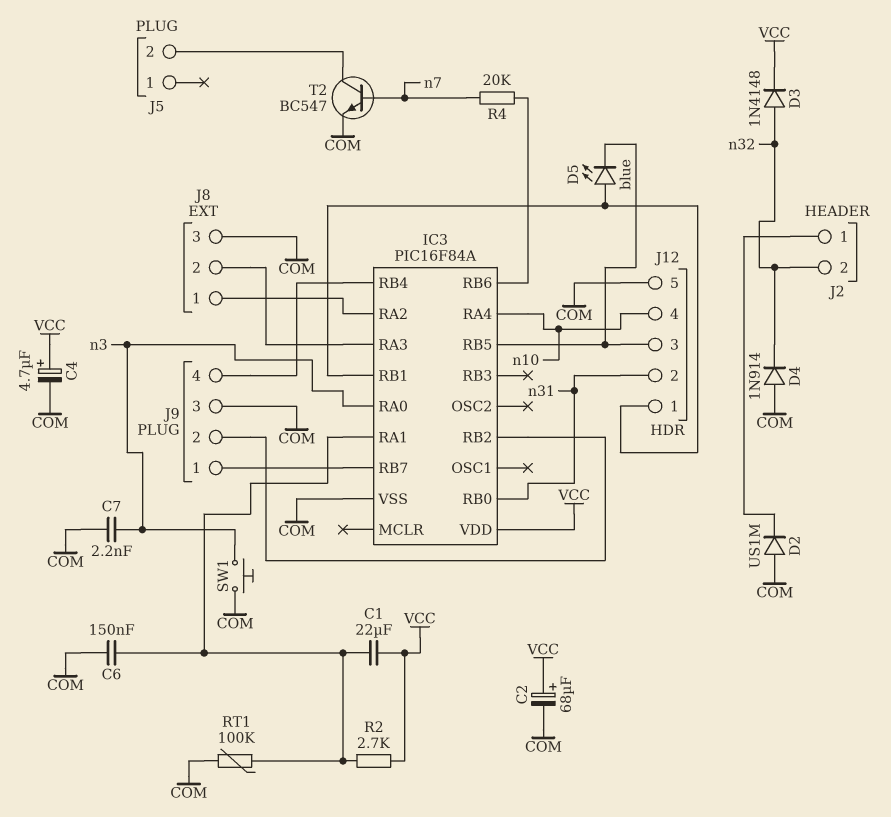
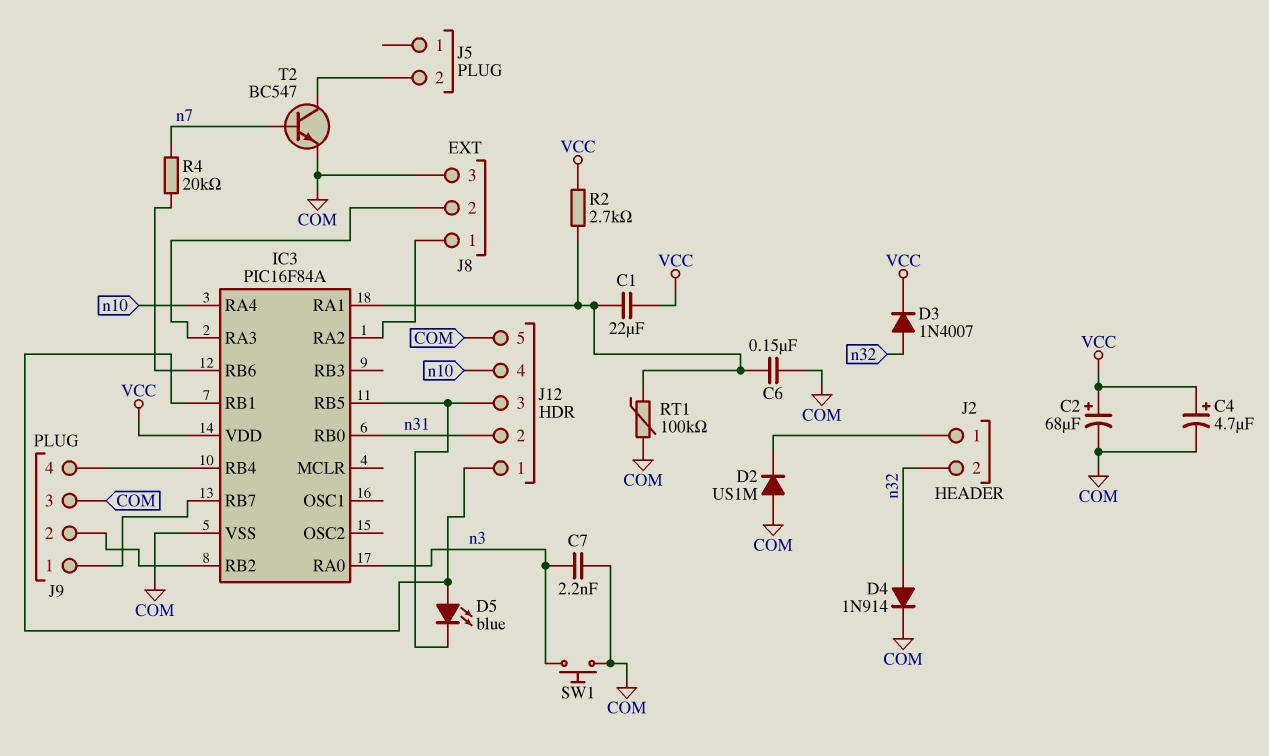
D3: diode 1N4148 (A n32, K VCC) -> diode 1N4007 (A n32, K VCC)
D4: diode 1N914 (A COM, K n32) -> diode 1N914 (A n32, K COM)

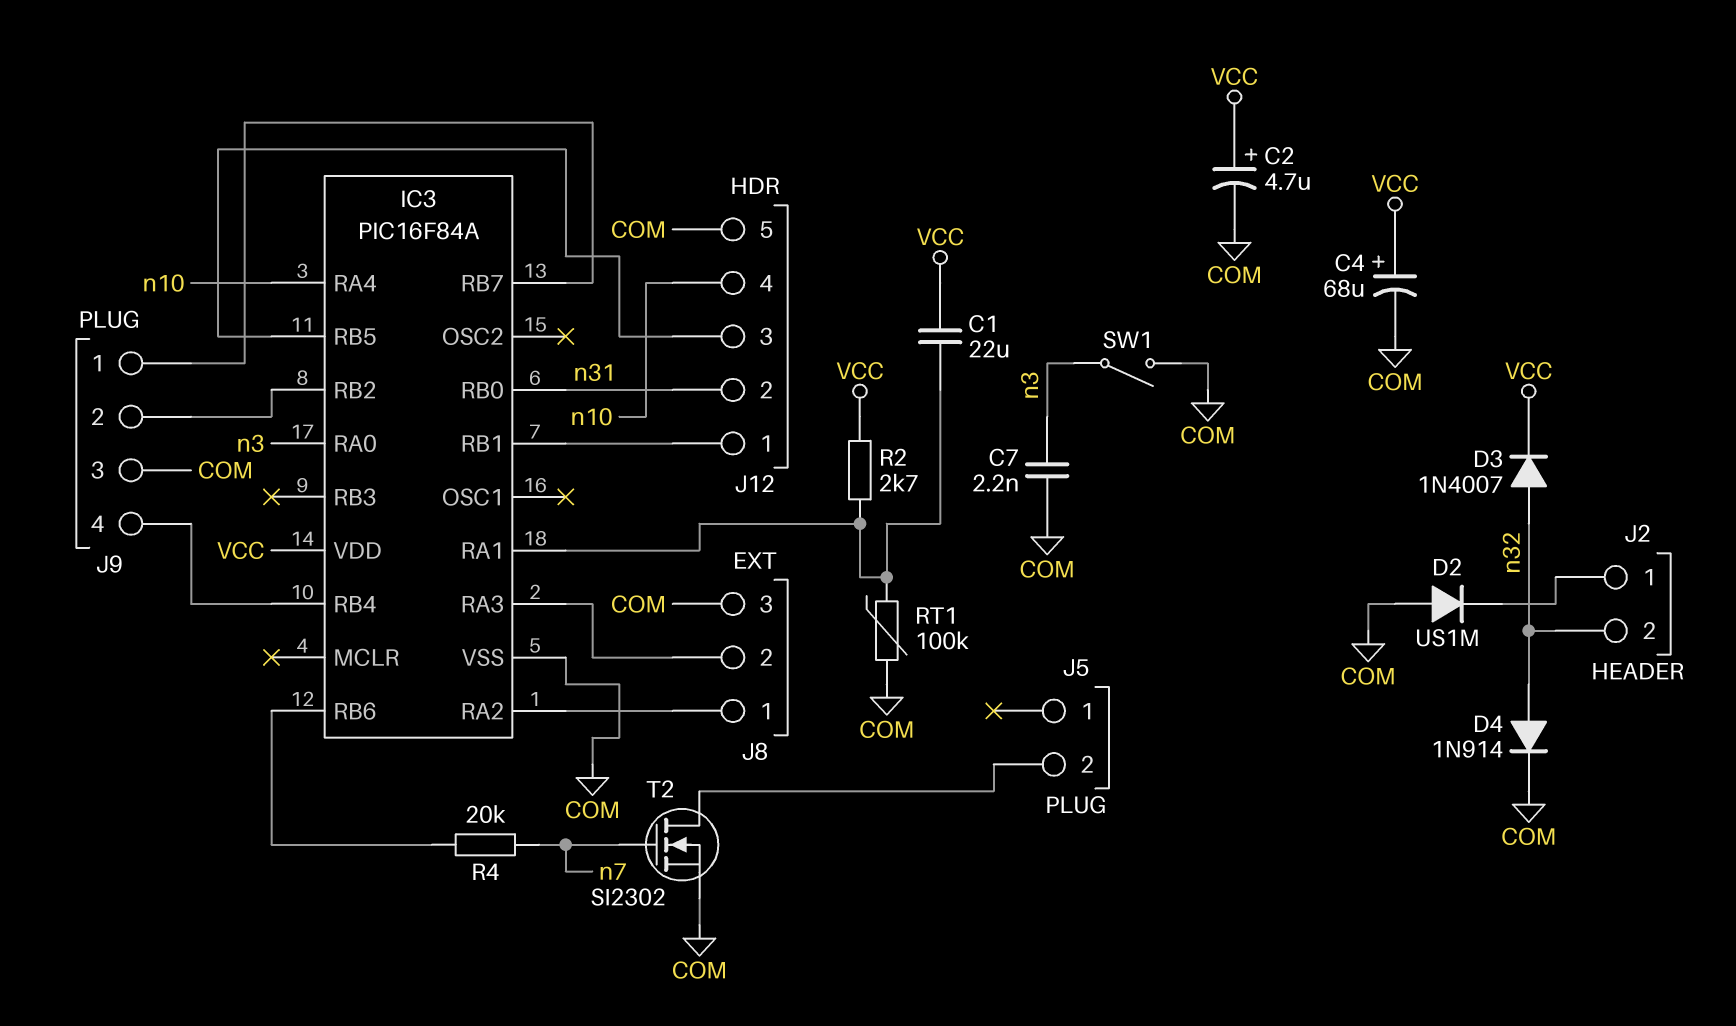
C2: 68uF (plus VCC, minus COM) -> 4.7uF (plus VCC, minus COM)
C4: 4.7uF (plus VCC, minus COM) -> 68uF (plus VCC, minus COM)
C6: 150nF (COM, IC3/RA1) -> none
D5: LED blue (A IC3/RB1, K IC3/RB5) -> none
SW1: button (COM, n3) -> switch (COM, n3)
T2: NPN BC547 (B n7, C J5/2, E COM) -> NMOS SI2302 (G n7, D J5/2, S COM)

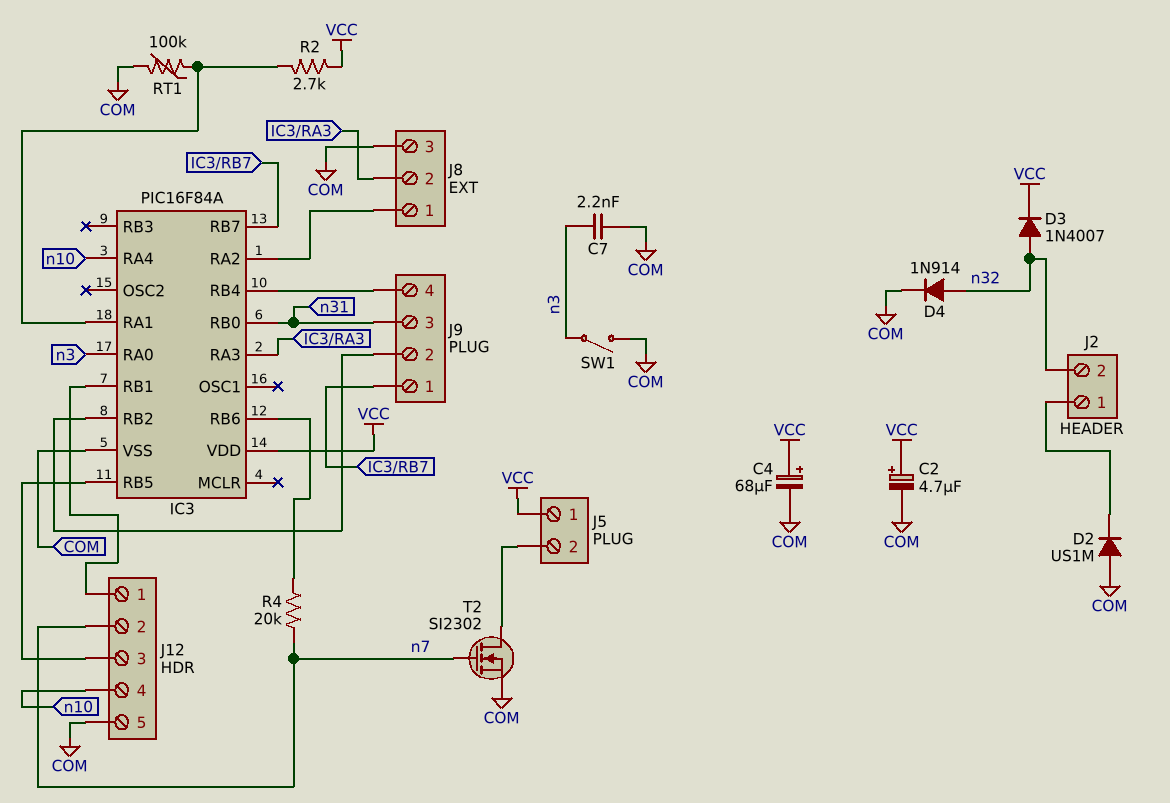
C1: 22uF (IC3/RA1, VCC) -> none
J5 pin 1: none -> VCC
J9 pin 3: COM -> n31
J12 pin 2: n31 -> n7

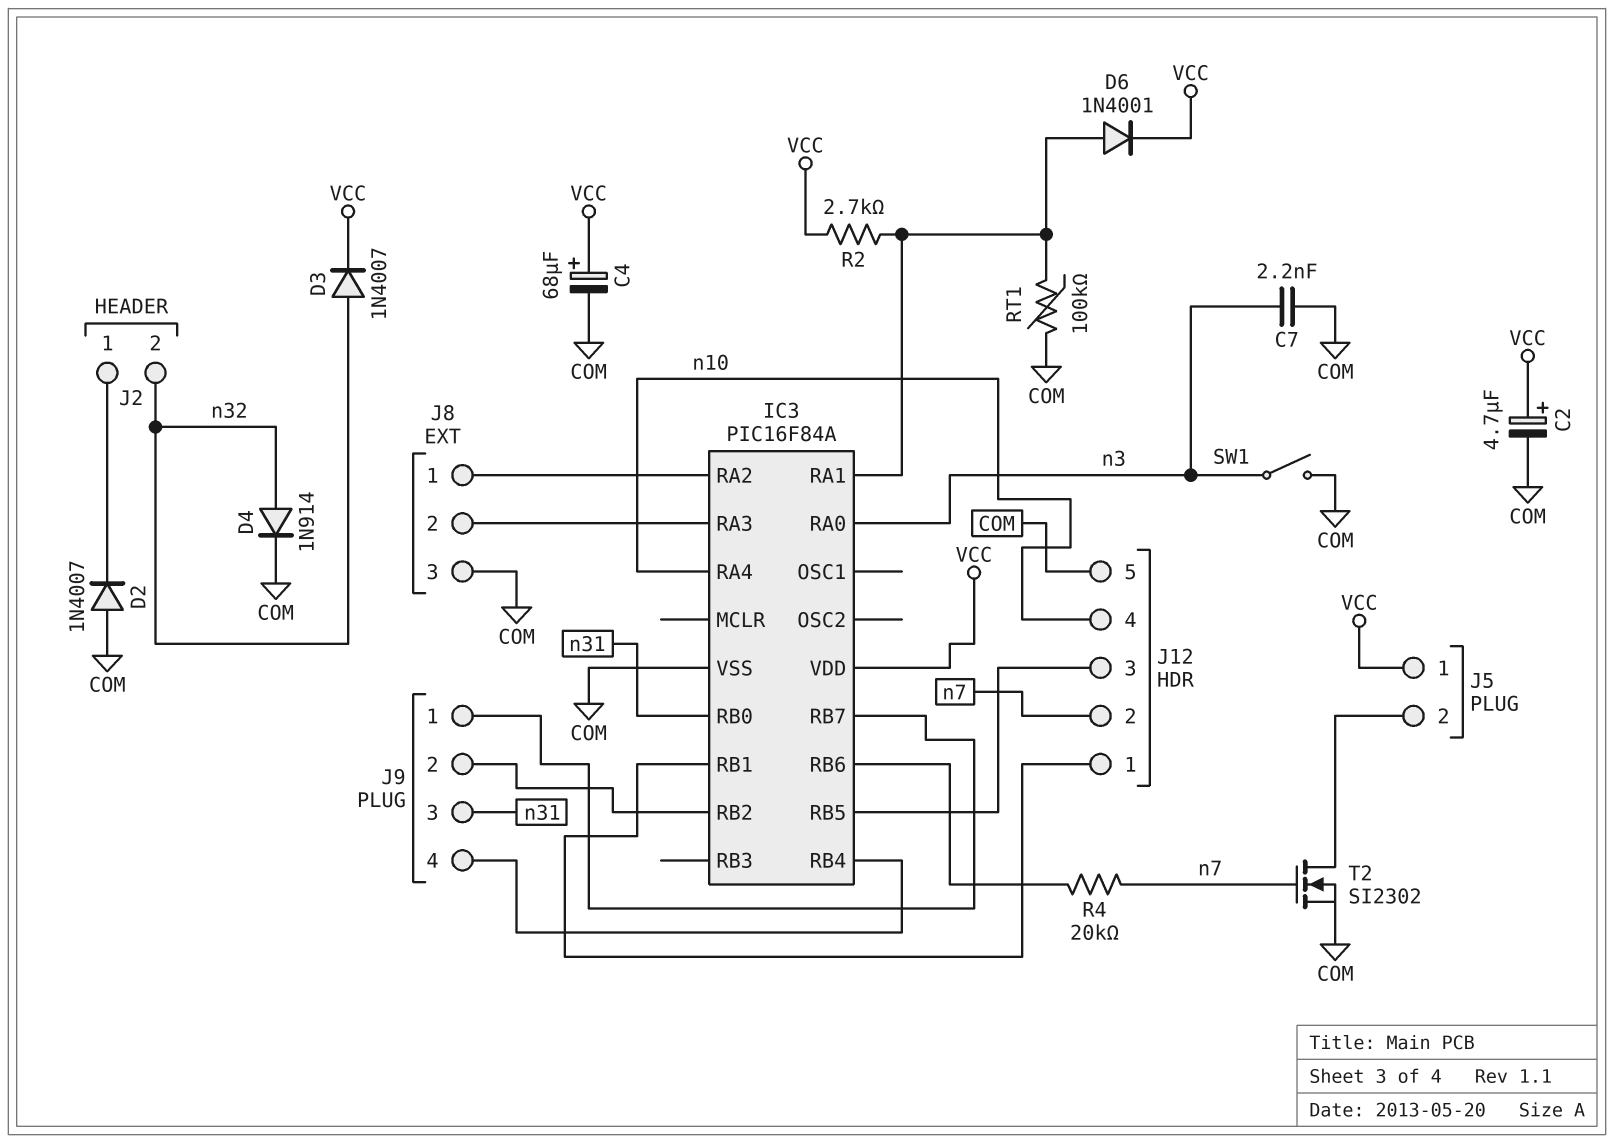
D2: diode US1M (A COM, K J2/1) -> diode 1N4007 (A COM, K J2/1)
D6: none -> diode 1N4001 (A IC3/RA1, K VCC)

